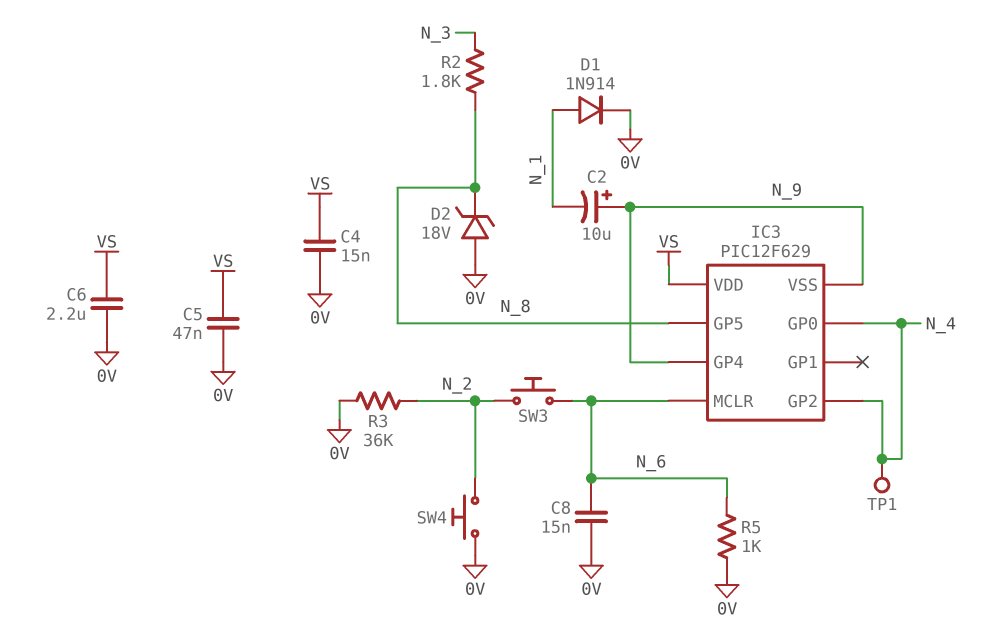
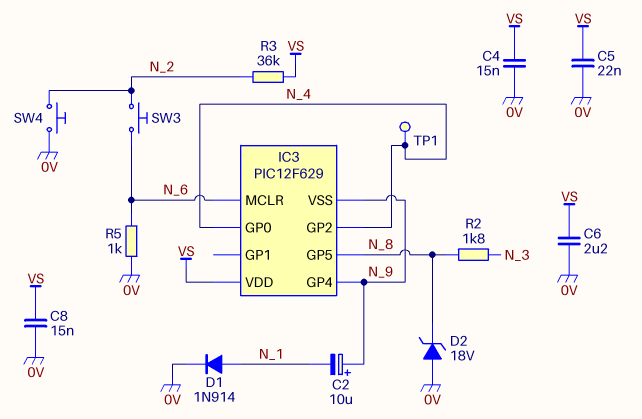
C5: 47nF (0V, VS) -> 22nF (0V, VS)
C8: 15nF (0V, N_6) -> 15nF (0V, VS)
R3: 36k (0V, N_2) -> 36k (N_2, VS)

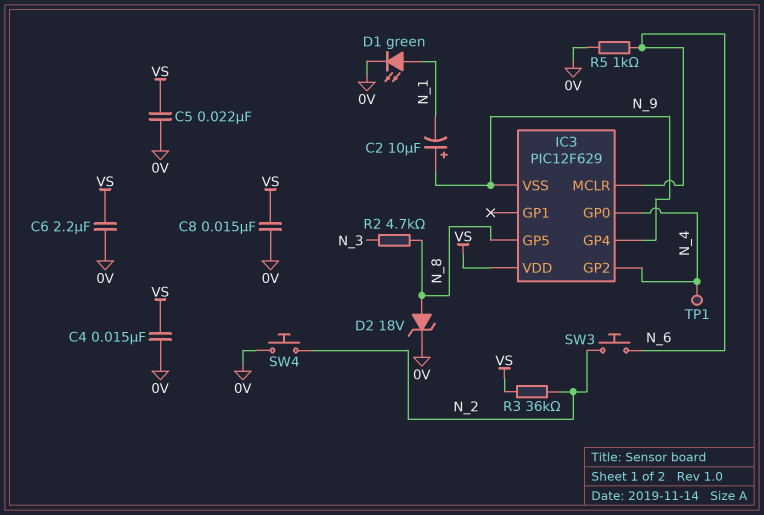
D1: diode 1N914 (A N_1, K 0V) -> LED green (A N_1, K 0V)
D2: zener 18V (A 0V, K N_8) -> zener 18V (A N_8, K 0V)
R2: 1.8k (N_3, N_8) -> 4.7k (N_3, N_8)

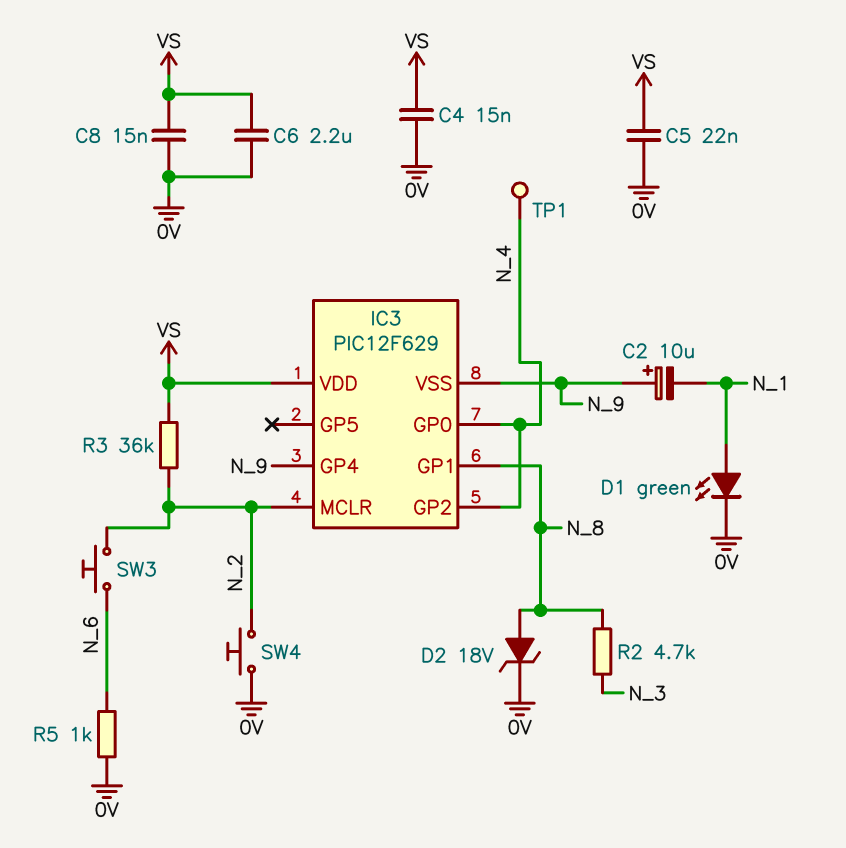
IC3 pin GP1: none -> N_8
IC3 pin GP5: N_8 -> none
IC3 pin MCLR: N_6 -> N_2

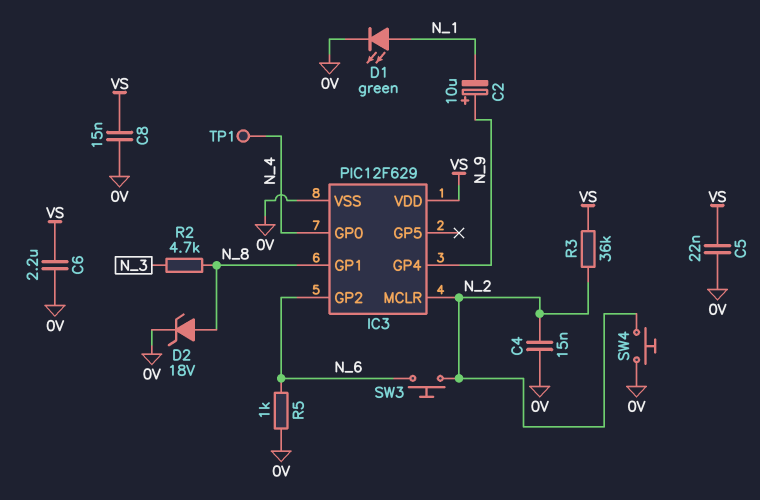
C4: 15nF (0V, VS) -> 15nF (0V, N_2)
IC3 pin GP2: N_4 -> N_6
IC3 pin VSS: N_9 -> 0V

